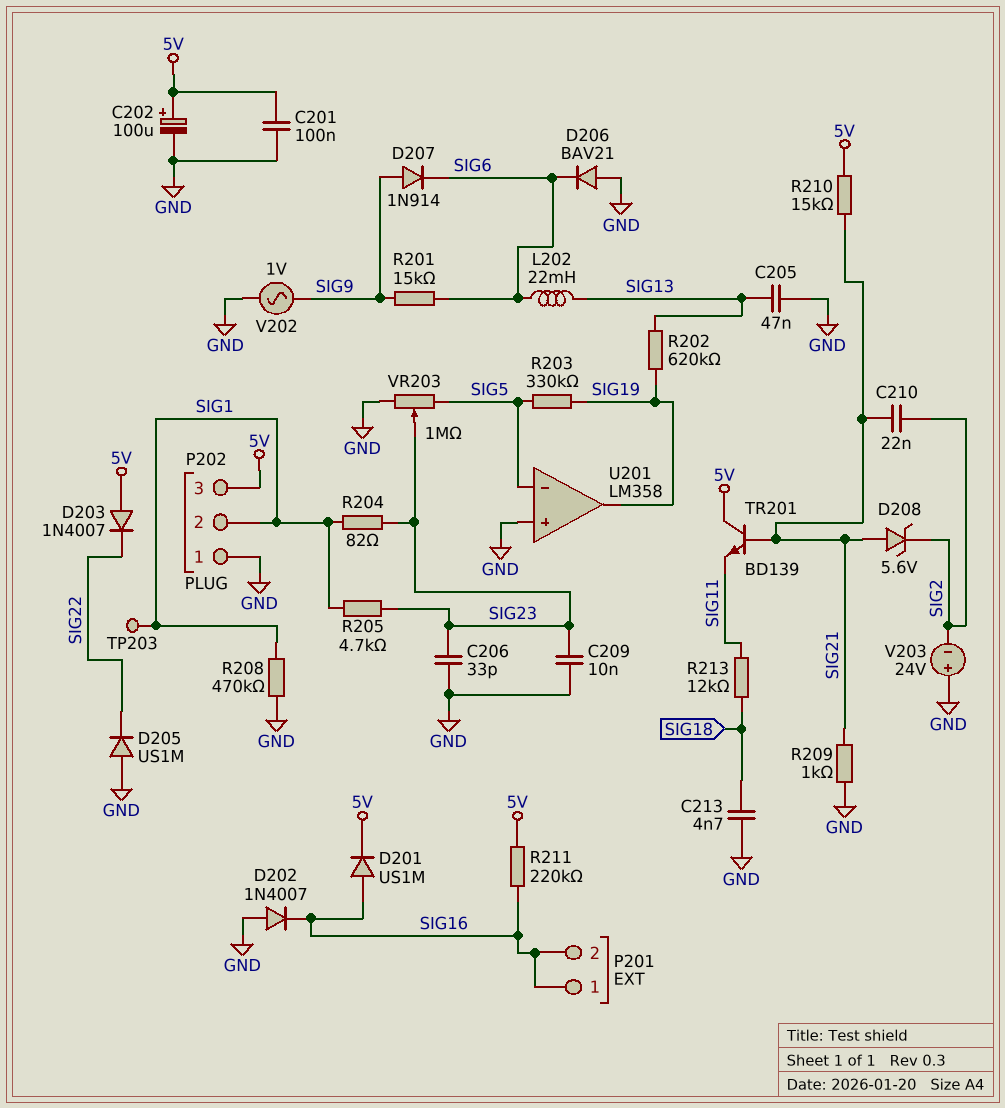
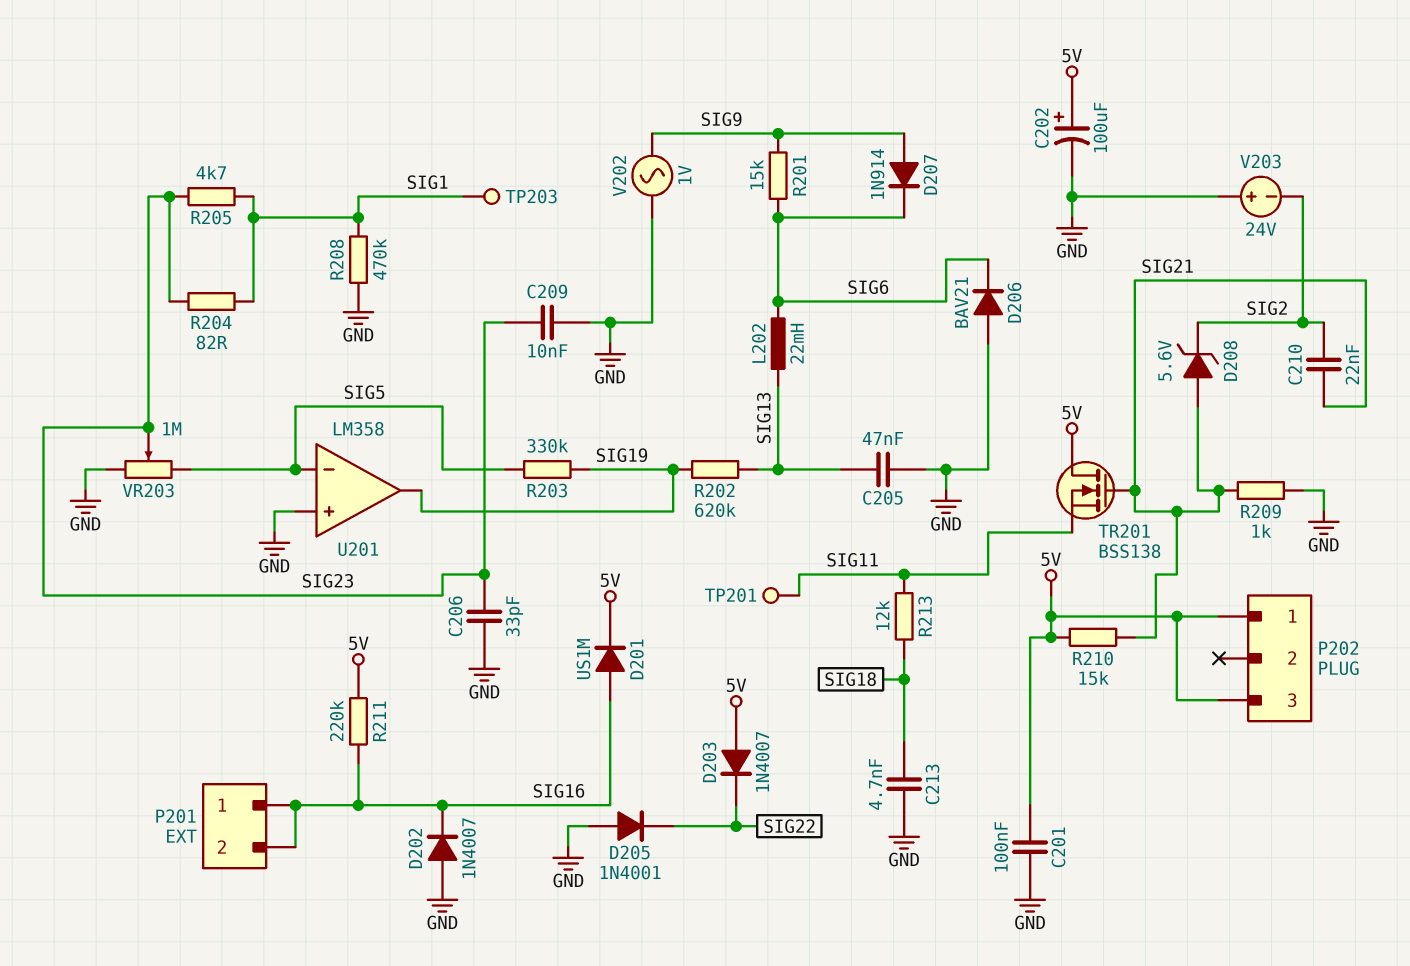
D205: diode US1M (A GND, K SIG22) -> diode 1N4001 (A GND, K SIG22)
P202 pin 1: GND -> 5V
P202 pin 2: SIG1 -> none
TP201: none -> test point (SIG11)
TR201: NPN BD139 (B SIG21, C 5V, E SIG11) -> NMOS BSS138 (G SIG21, D 5V, S SIG11)

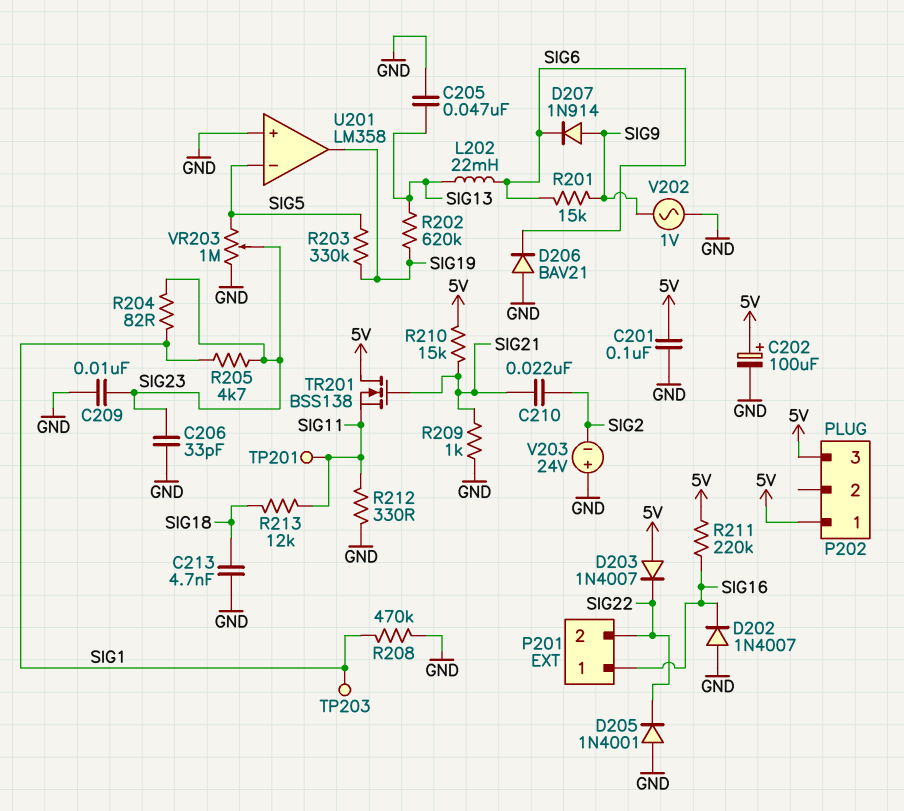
D201: diode US1M (A SIG16, K 5V) -> none
D208: zener 5.6V (A SIG21, K SIG2) -> none
P201 pin 2: SIG16 -> SIG22
R212: none -> 330 (GND, SIG11)

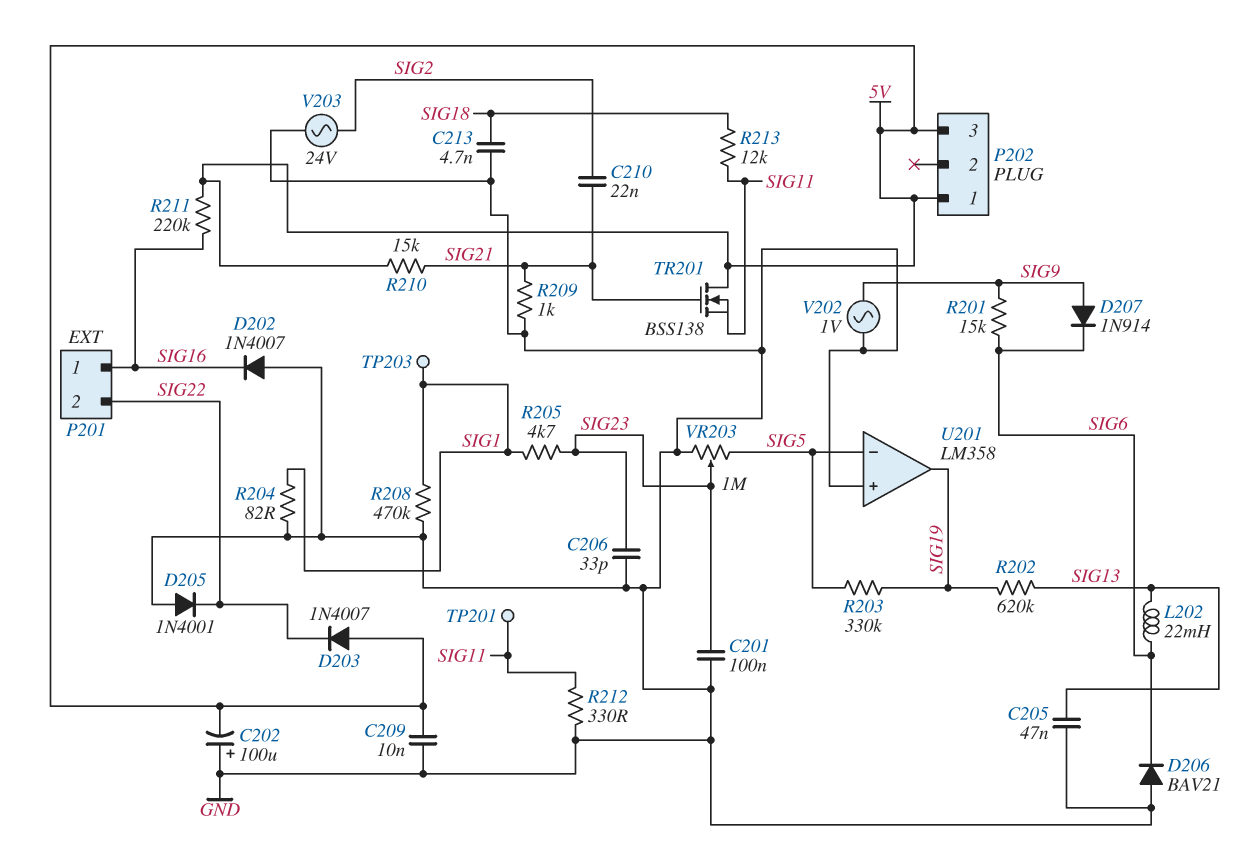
C201: 100nF (5V, GND) -> 100nF (GND, SIG23)
C202: 100uF (plus 5V, minus GND) -> 100uF (plus GND, minus 5V)
C209: 10nF (GND, SIG23) -> 10nF (5V, GND)
R204: 82 (SIG1, SIG23) -> 82 (GND, SIG1)
V203: 24V (plus GND, minus SIG2) -> AC 24V (GND, SIG2)

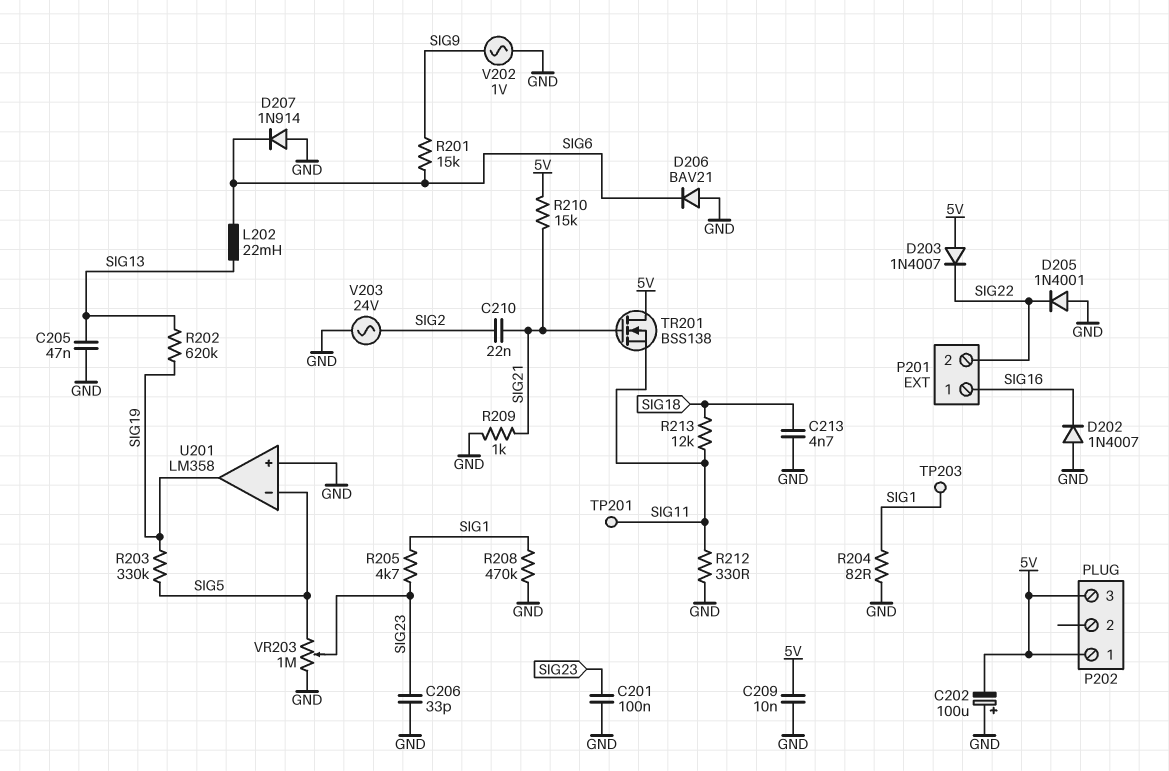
D207: diode 1N914 (A SIG9, K SIG6) -> diode 1N914 (A GND, K SIG6)
R211: 220k (5V, SIG16) -> none

